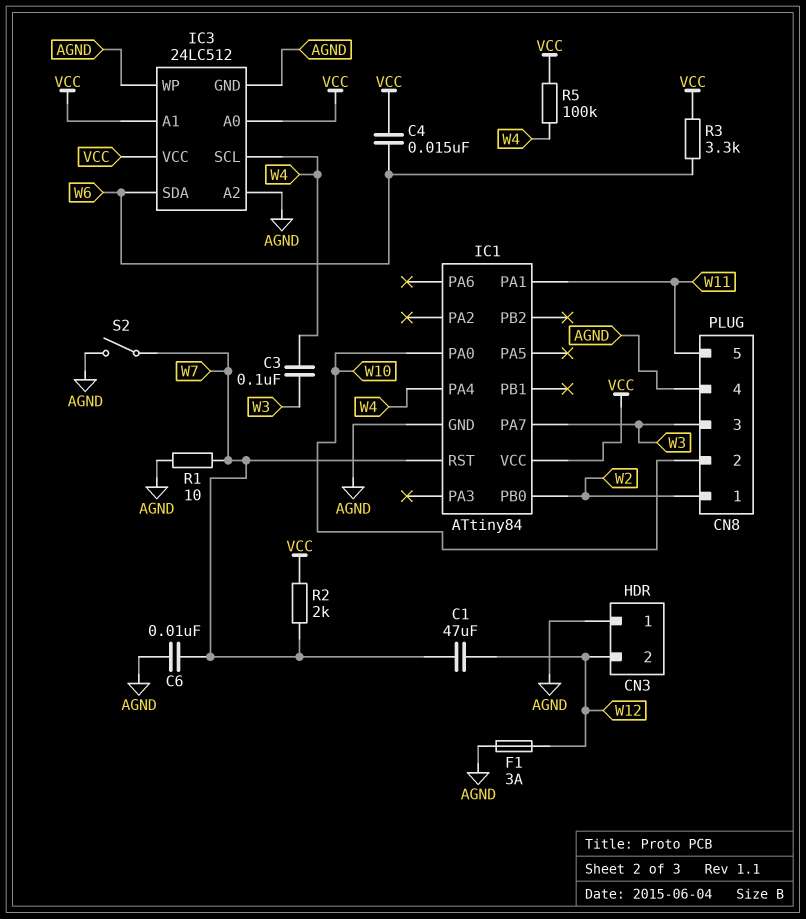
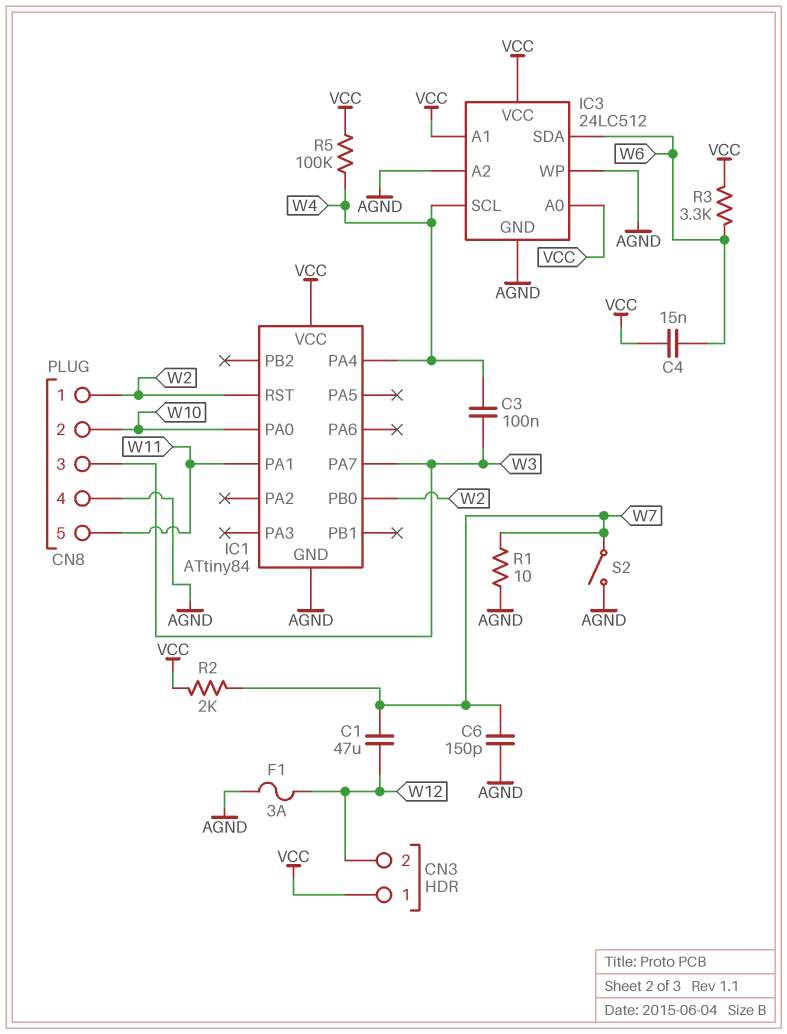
C6: 10nF (AGND, W7) -> 150pF (AGND, W7)
CN3 pin 1: AGND -> VCC
IC1 pin RST: W7 -> W2

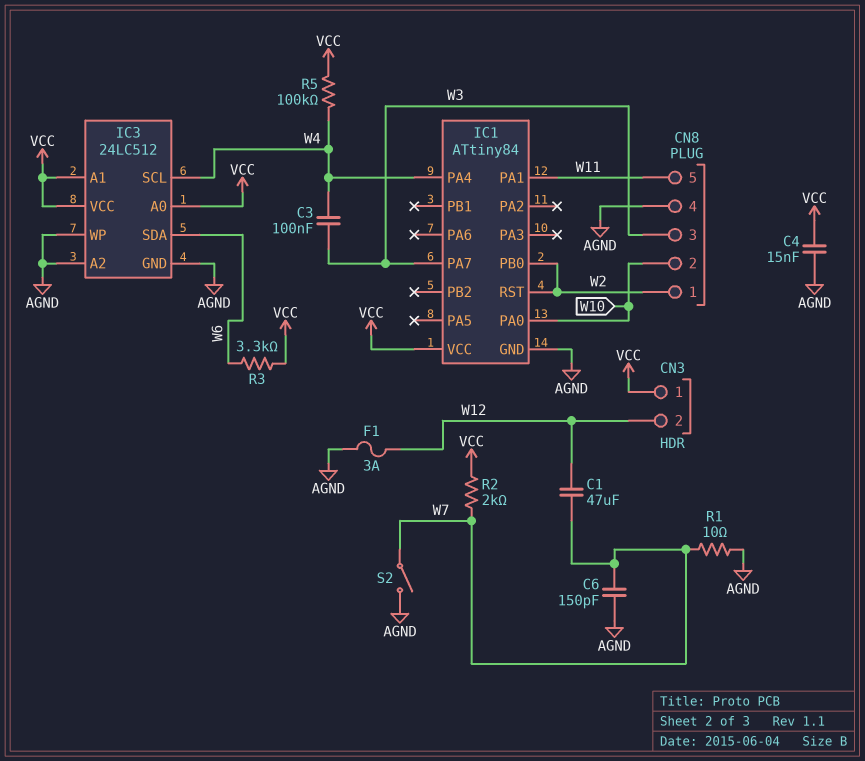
C4: 15nF (VCC, W6) -> 15nF (AGND, VCC)

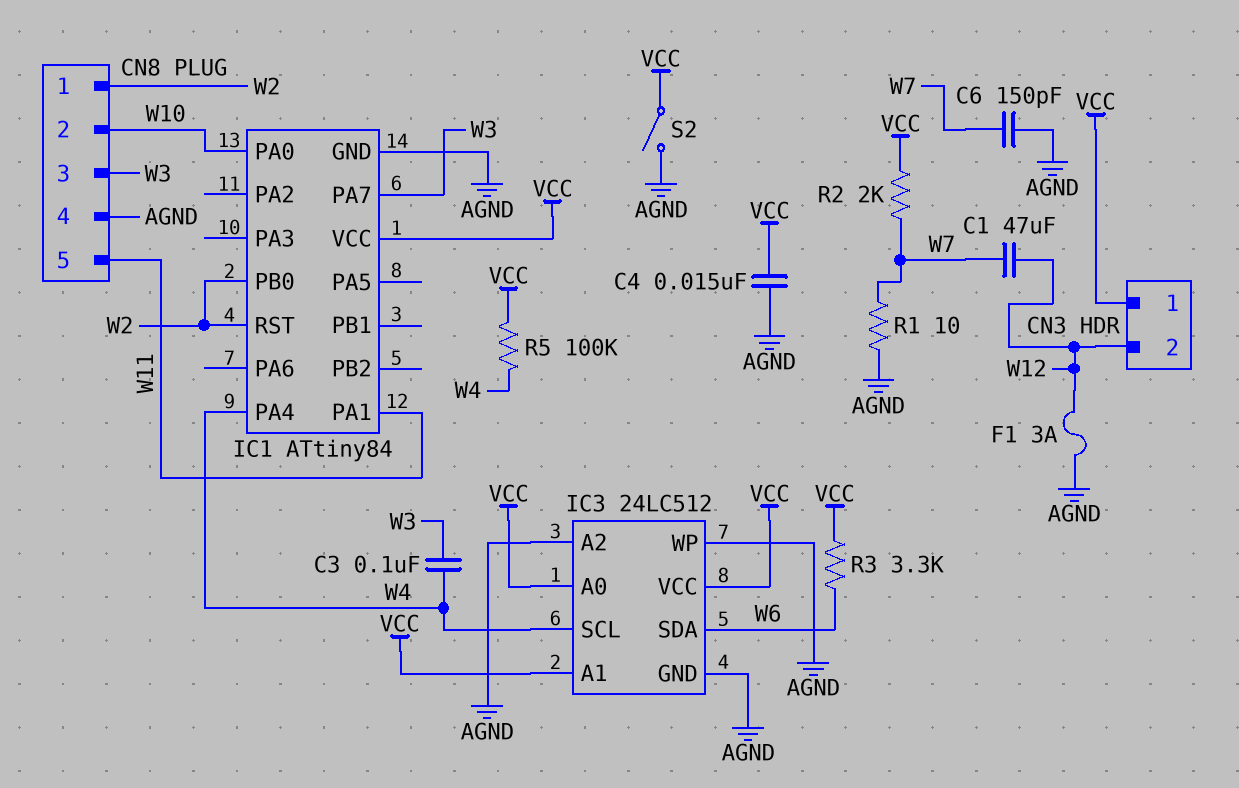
S2: switch (AGND, W7) -> switch (AGND, VCC)

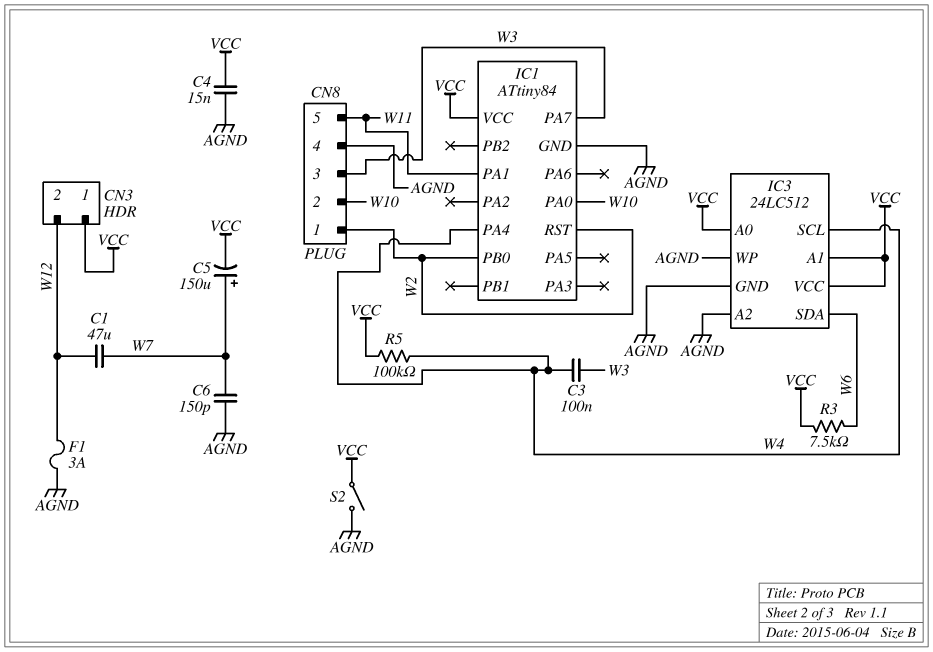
C5: none -> 150uF (plus W7, minus VCC)
R1: 10 (AGND, W7) -> none
R2: 2k (VCC, W7) -> none
R3: 3.3k (VCC, W6) -> 7.5k (VCC, W6)

